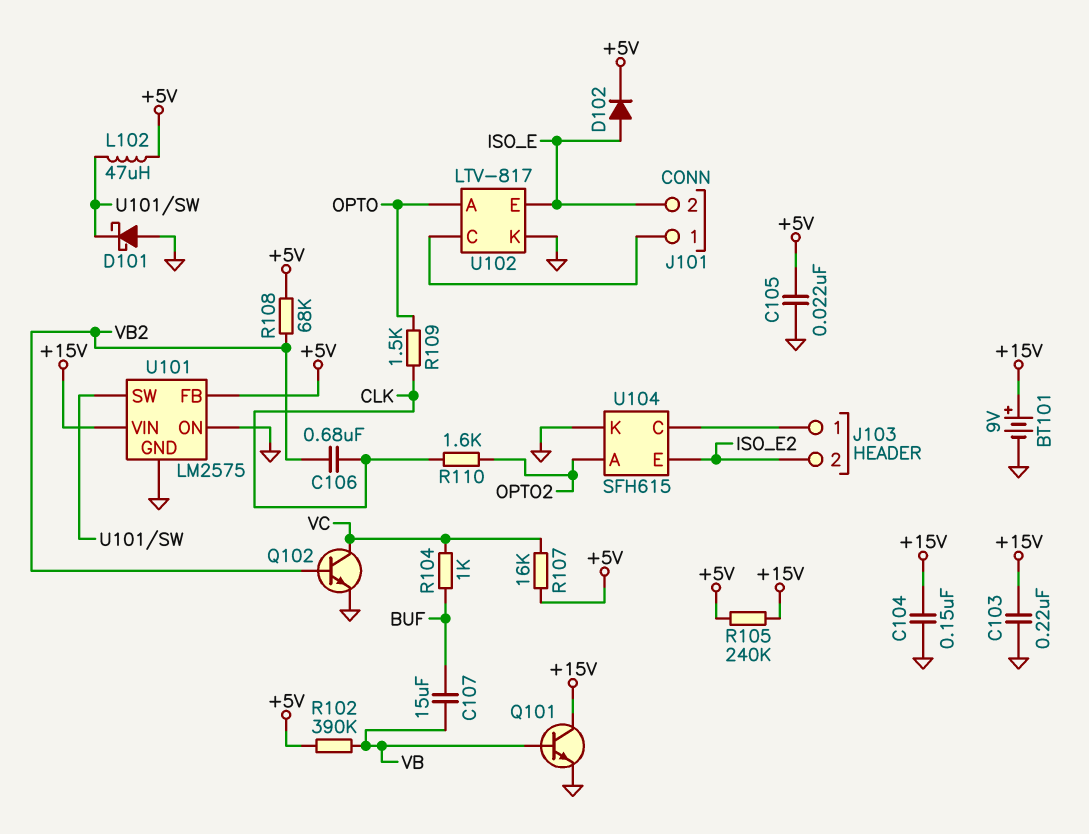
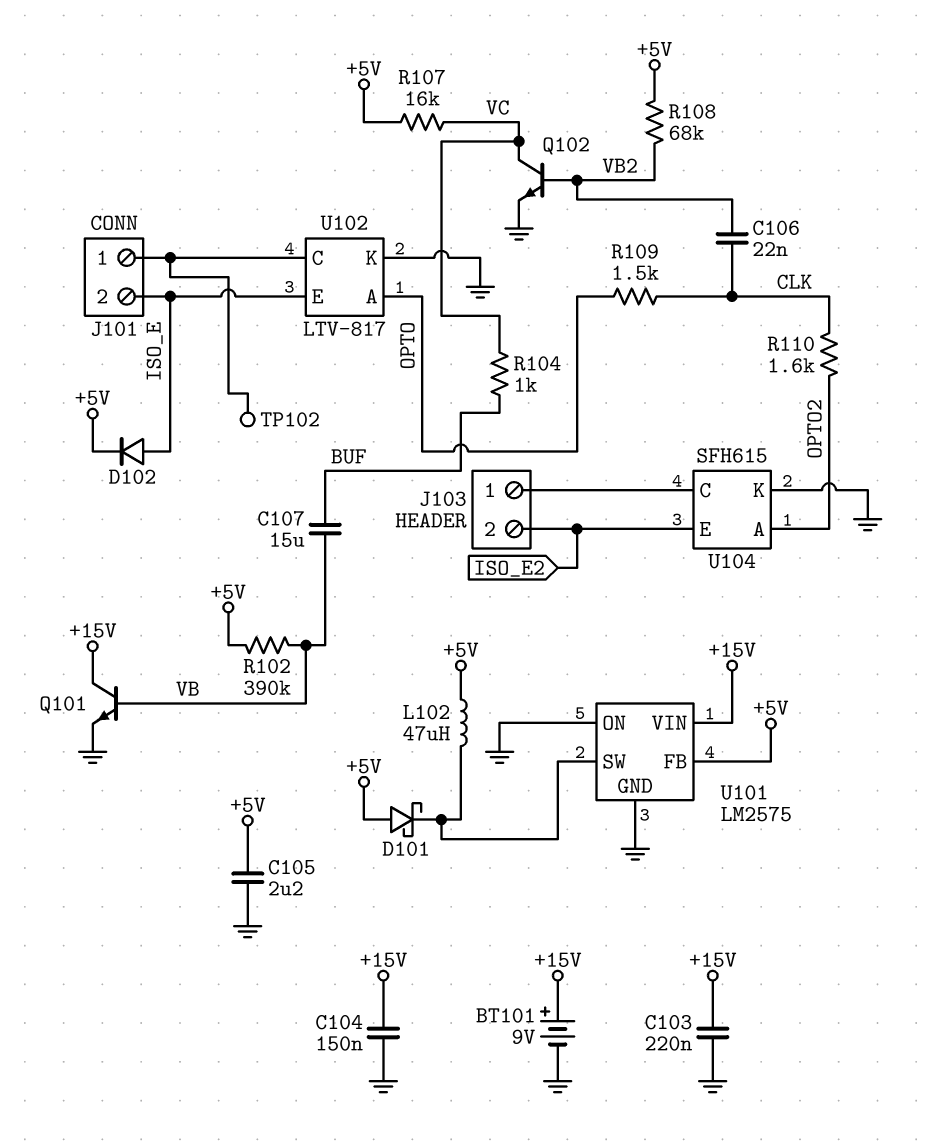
C105: 22nF (+5V, GND) -> 2.2uF (+5V, GND)
C106: 680nF (CLK, VB2) -> 22nF (CLK, VB2)
D101: schottky (A GND, K U101/SW) -> schottky (A +5V, K U101/SW)
R105: 240k (+5V, +15V) -> none
TP102: none -> test point (J101/1)

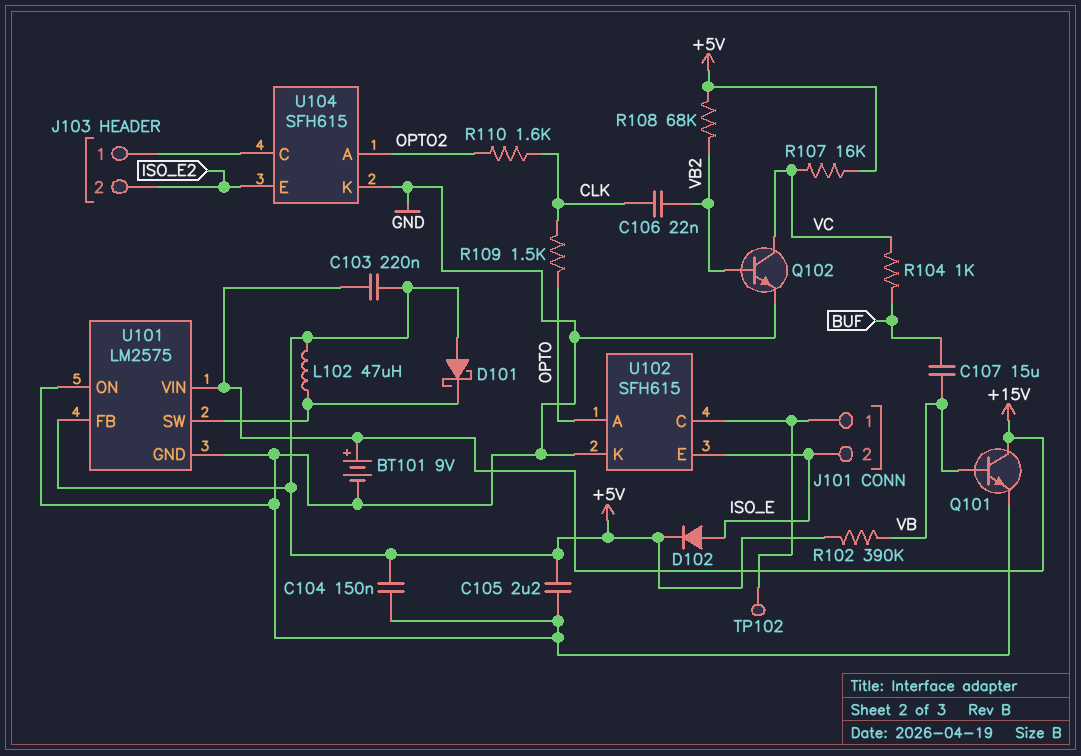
C103: 220nF (+15V, GND) -> 220nF (+5V, +15V)
C104: 150nF (+15V, GND) -> 150nF (+5V, GND)
U102: LTV-817 -> SFH615

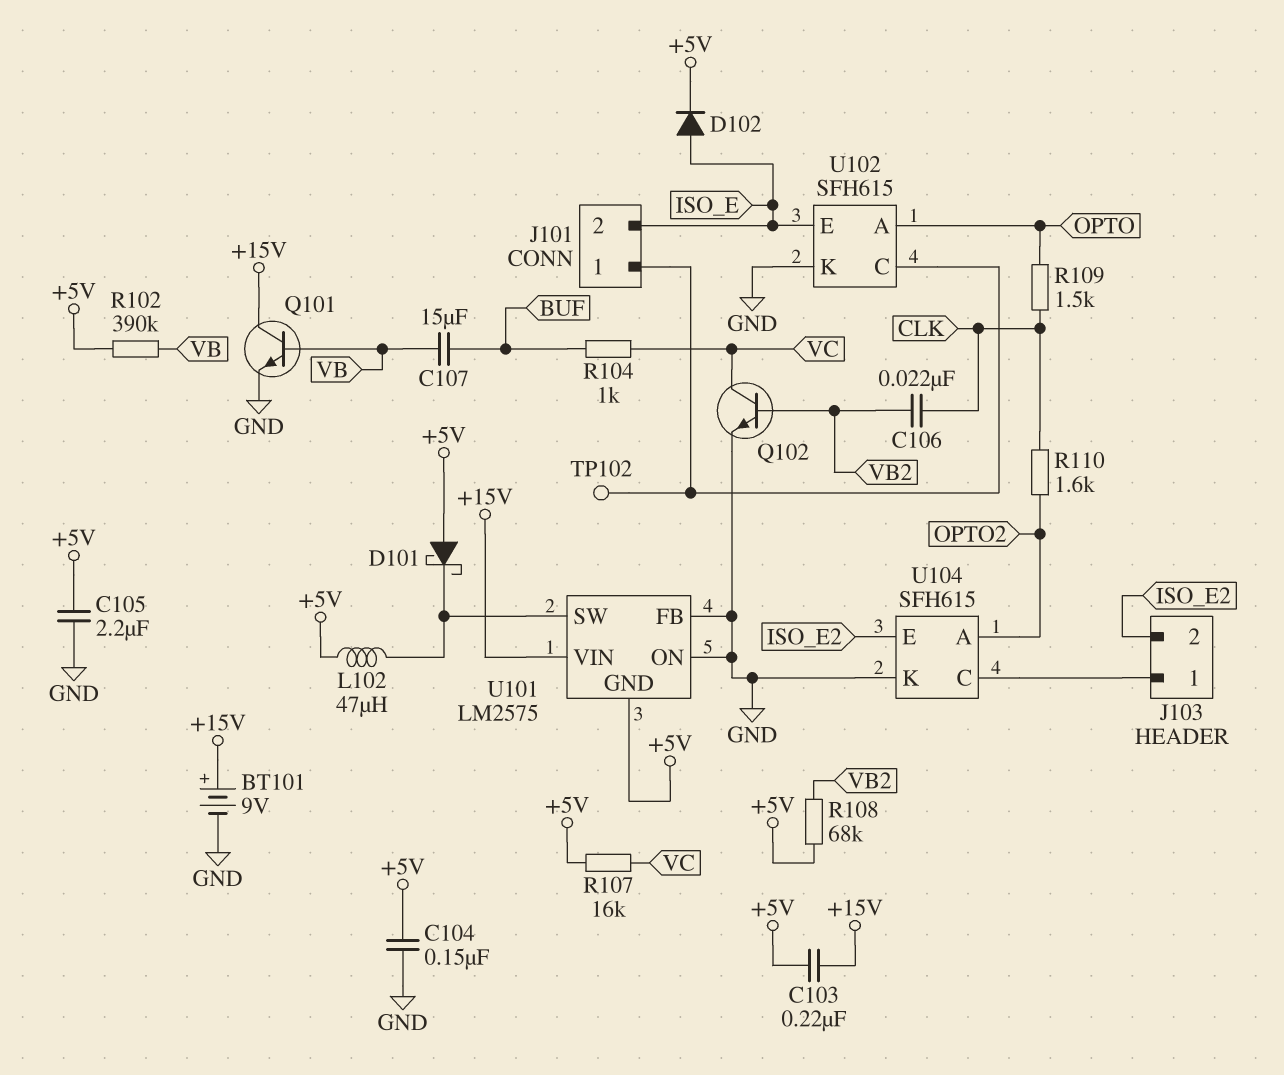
U101 pin FB: +5V -> GND
U101 pin GND: GND -> +5V

